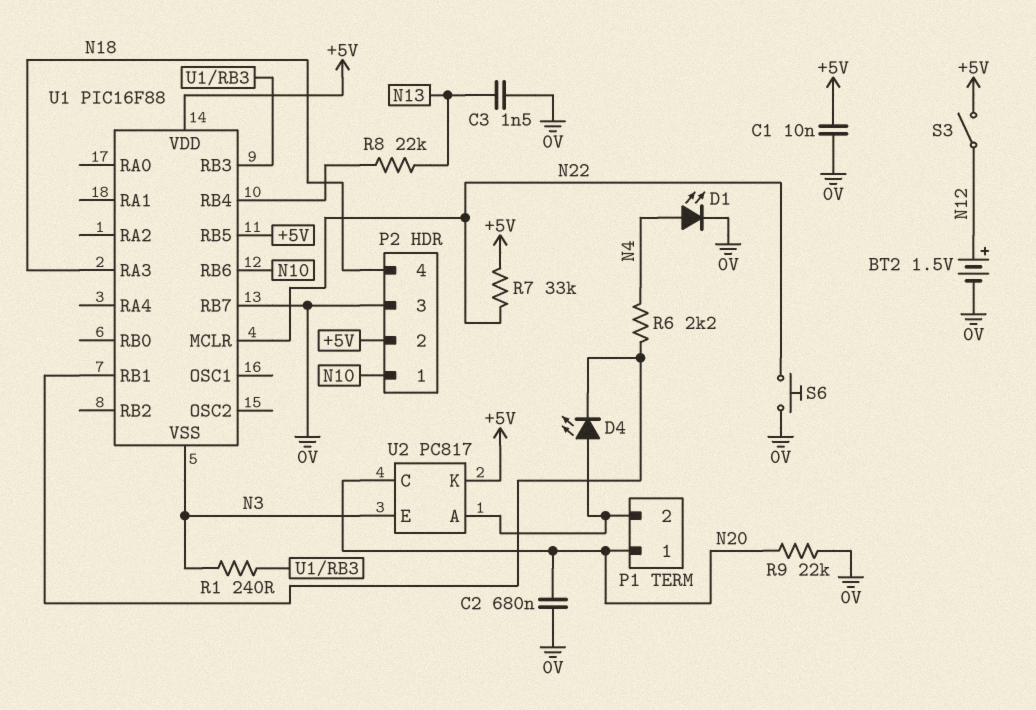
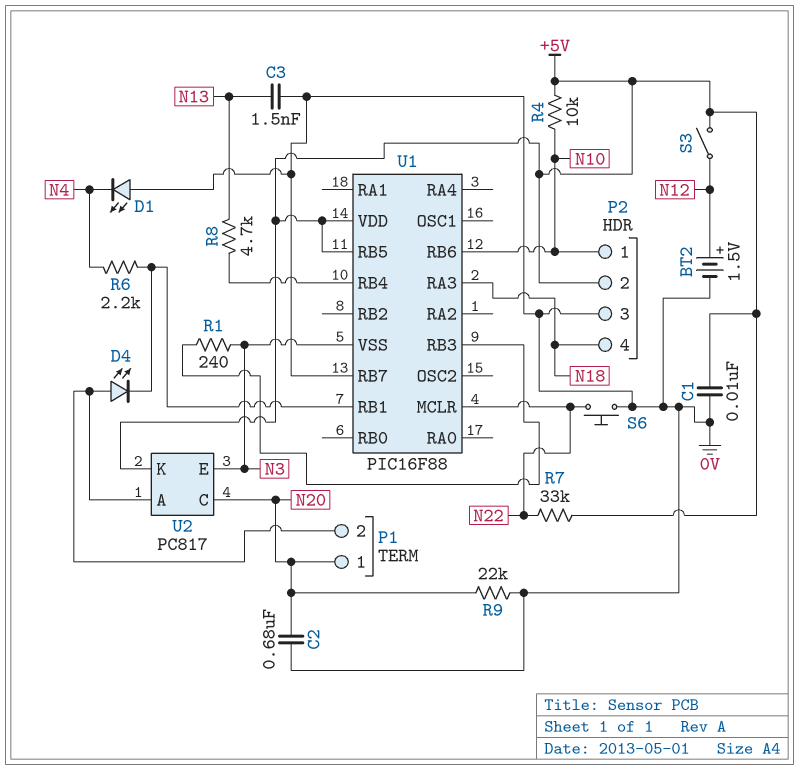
D1: LED (A N4, K 0V) -> LED (A 0V, K N4)
R4: none -> 10k (+5V, N10)
R8: 22k (N13, U1/RB4) -> 4.7k (N13, U1/RB4)

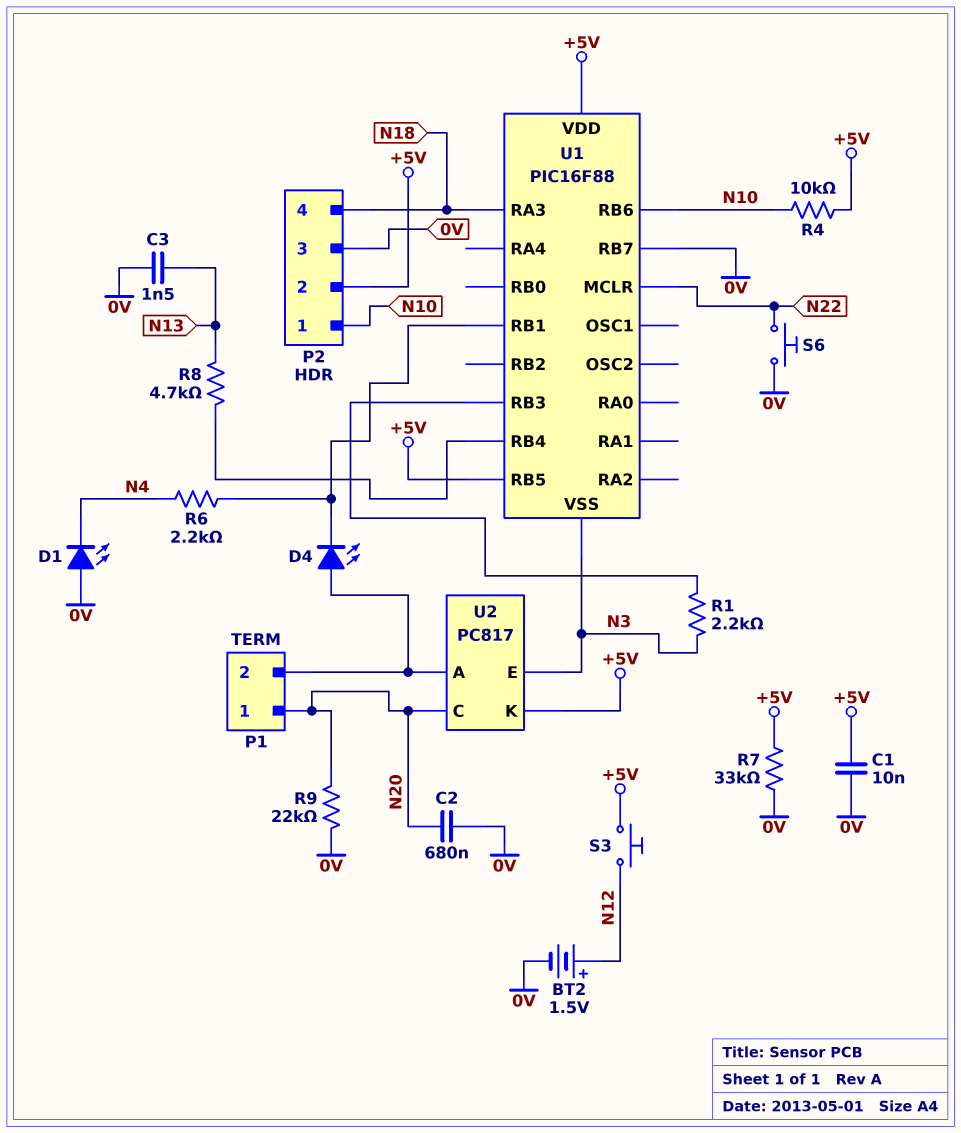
R1: 240 (N3, U1/RB3) -> 2.2k (N3, U1/RB3)
R7: 33k (+5V, N22) -> 33k (+5V, 0V)
S3: switch (+5V, N12) -> button (+5V, N12)

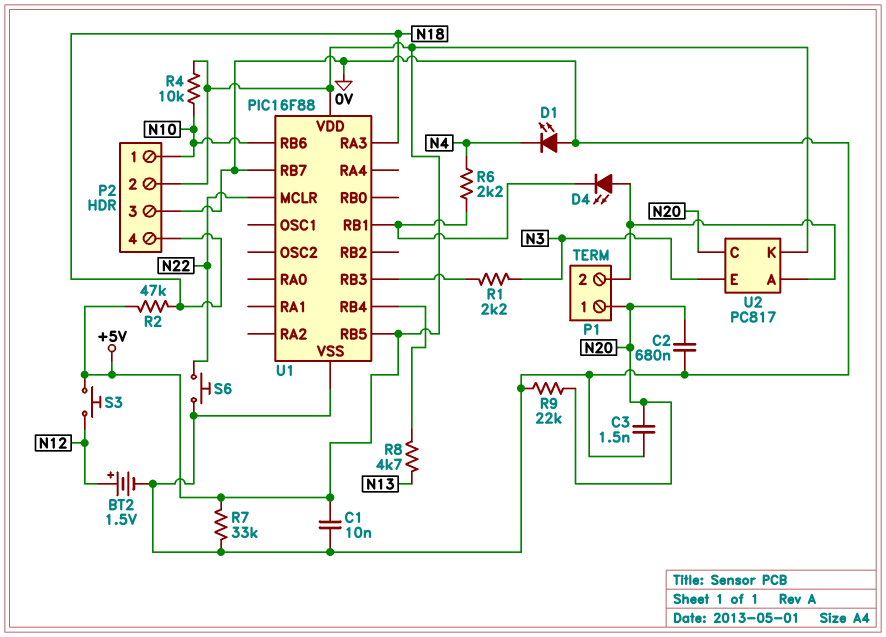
C3: 1.5nF (0V, N13) -> 1.5nF (0V, N20)
R2: none -> 47k (+5V, N18)
U1 pin VSS: N3 -> 0V

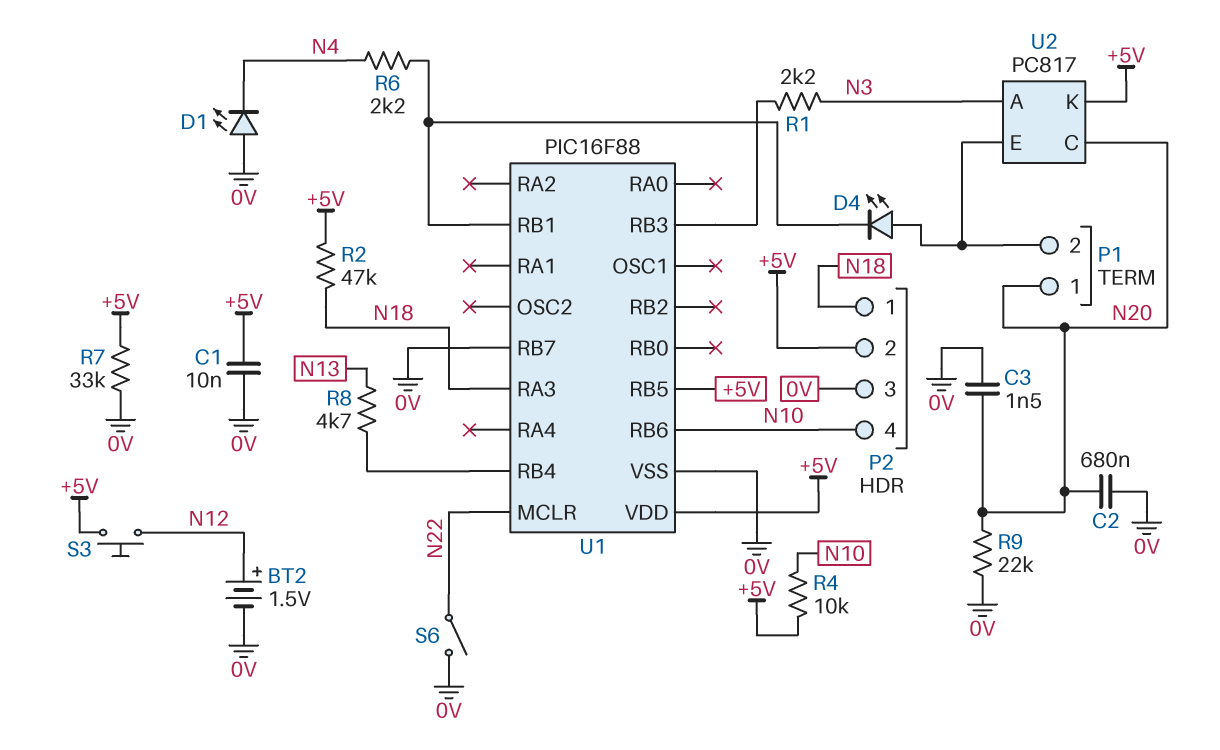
P2 pin 1: N10 -> N18
P2 pin 4: N18 -> N10
S6: button (0V, N22) -> switch (0V, N22)
U2 pin A: P1/2 -> N3
U2 pin E: N3 -> P1/2

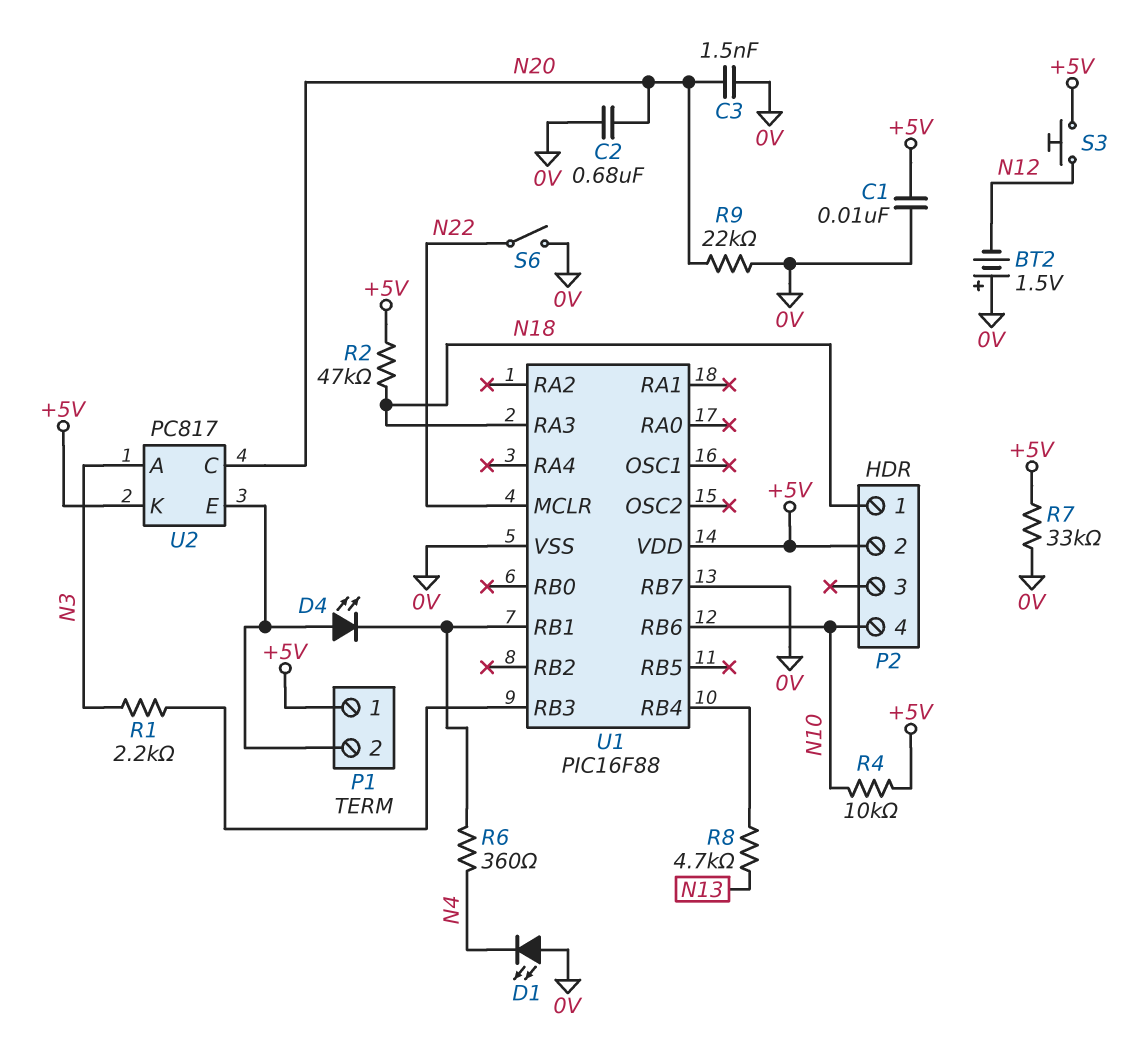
BT2: 1.5V (plus N12, minus 0V) -> 1.5V (plus 0V, minus N12)
P1 pin 1: N20 -> +5V
P2 pin 3: 0V -> none
R6: 2.2k (N4, U1/RB1) -> 360 (N4, U1/RB1)
U1 pin RB5: +5V -> none

